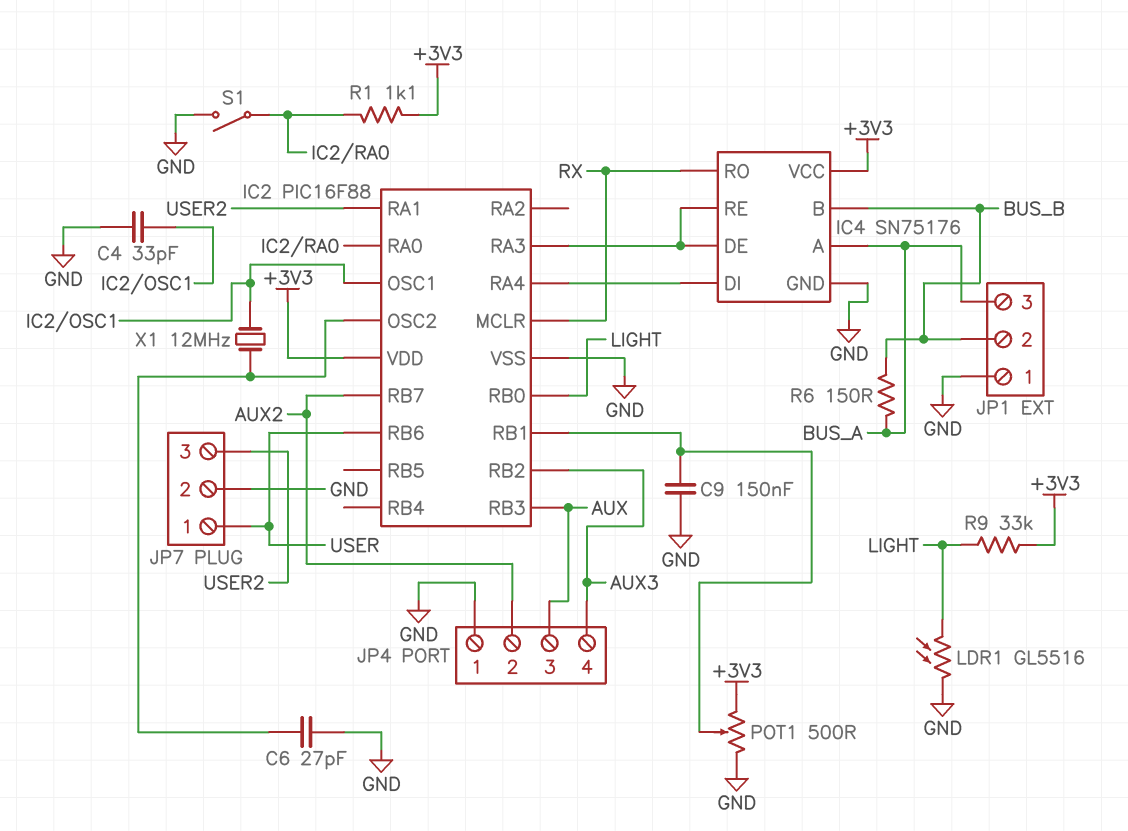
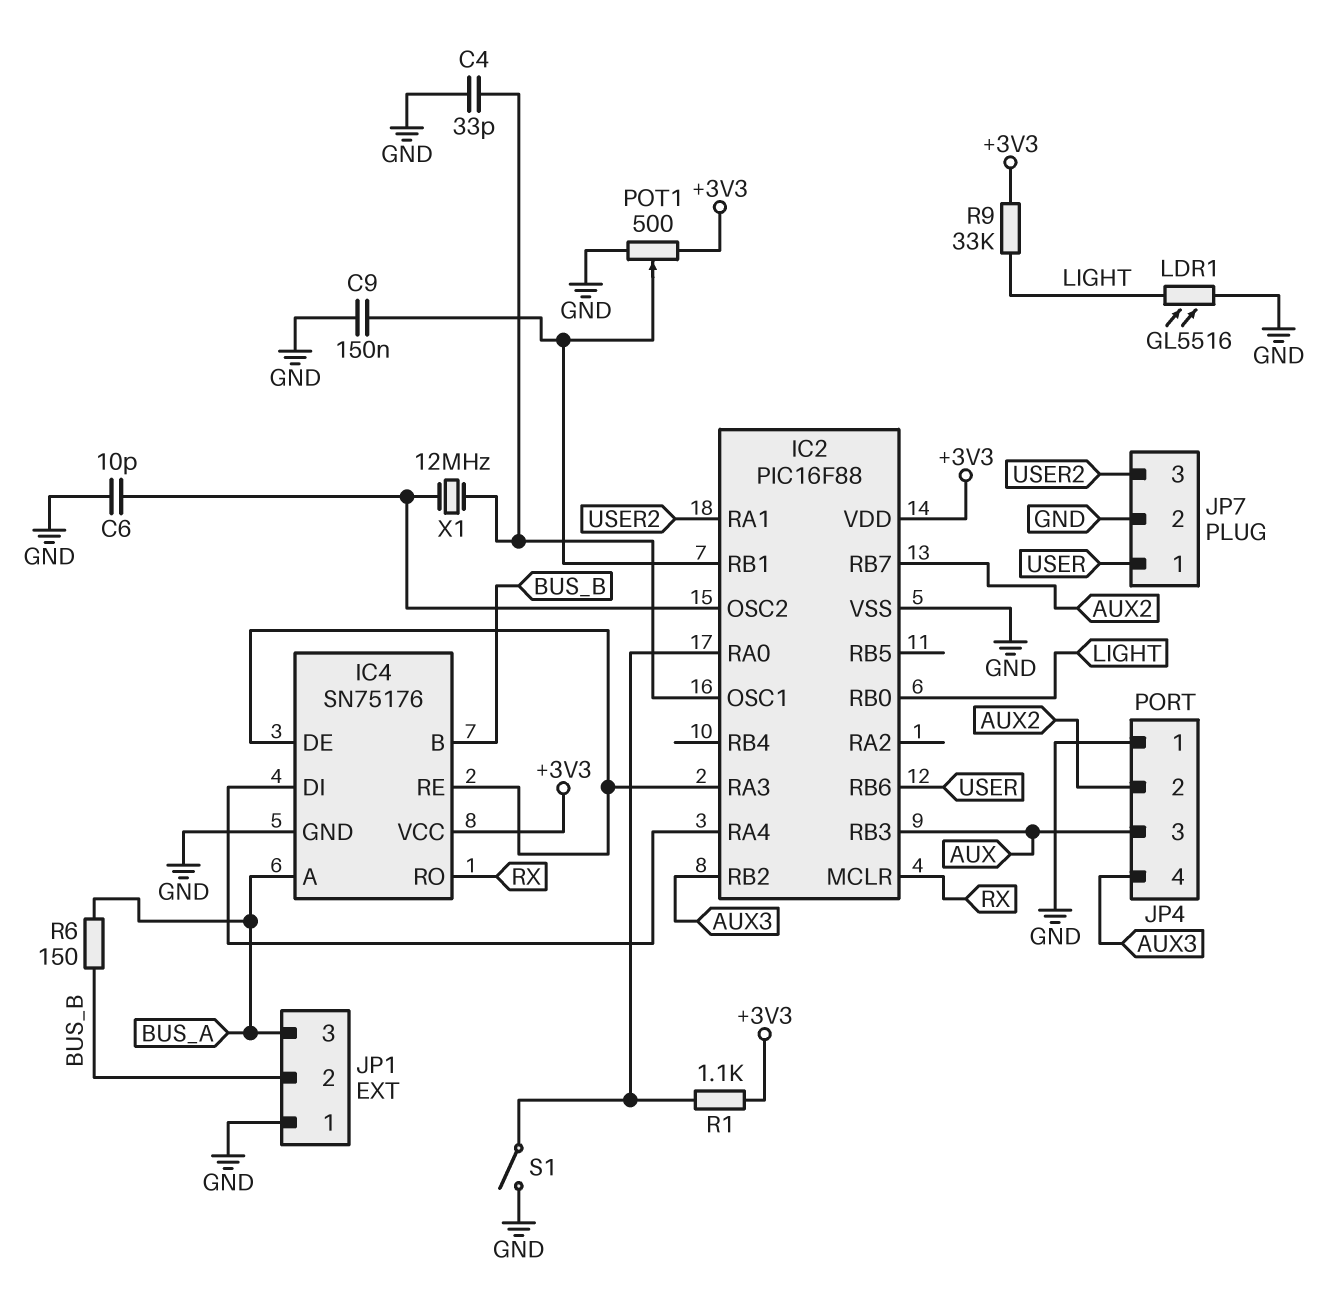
C6: 27pF (GND, IC2/OSC2) -> 10pF (GND, IC2/OSC2)

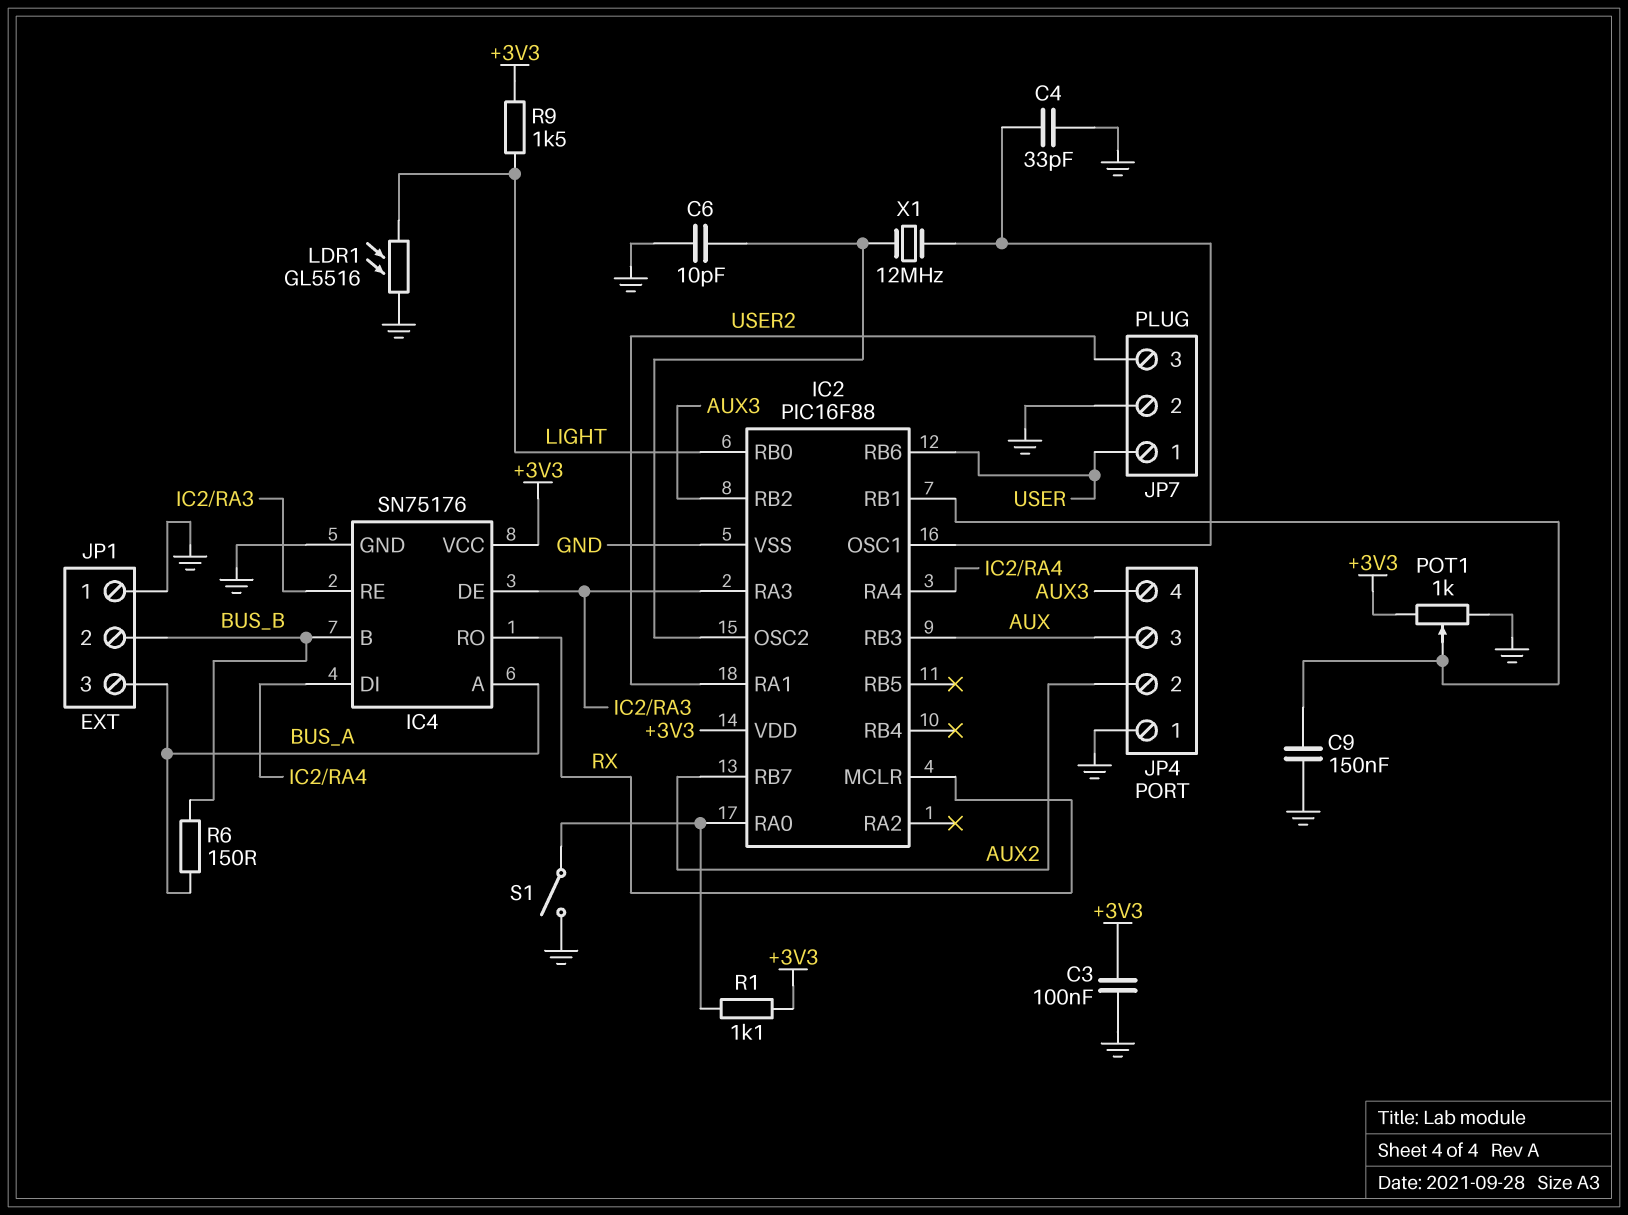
C3: none -> 100nF (+3V3, GND)
POT1: 500 (+3V3, GND, wiper IC2/RB1) -> 1k (+3V3, GND, wiper IC2/RB1)
R9: 33k (+3V3, LIGHT) -> 1.5k (+3V3, LIGHT)

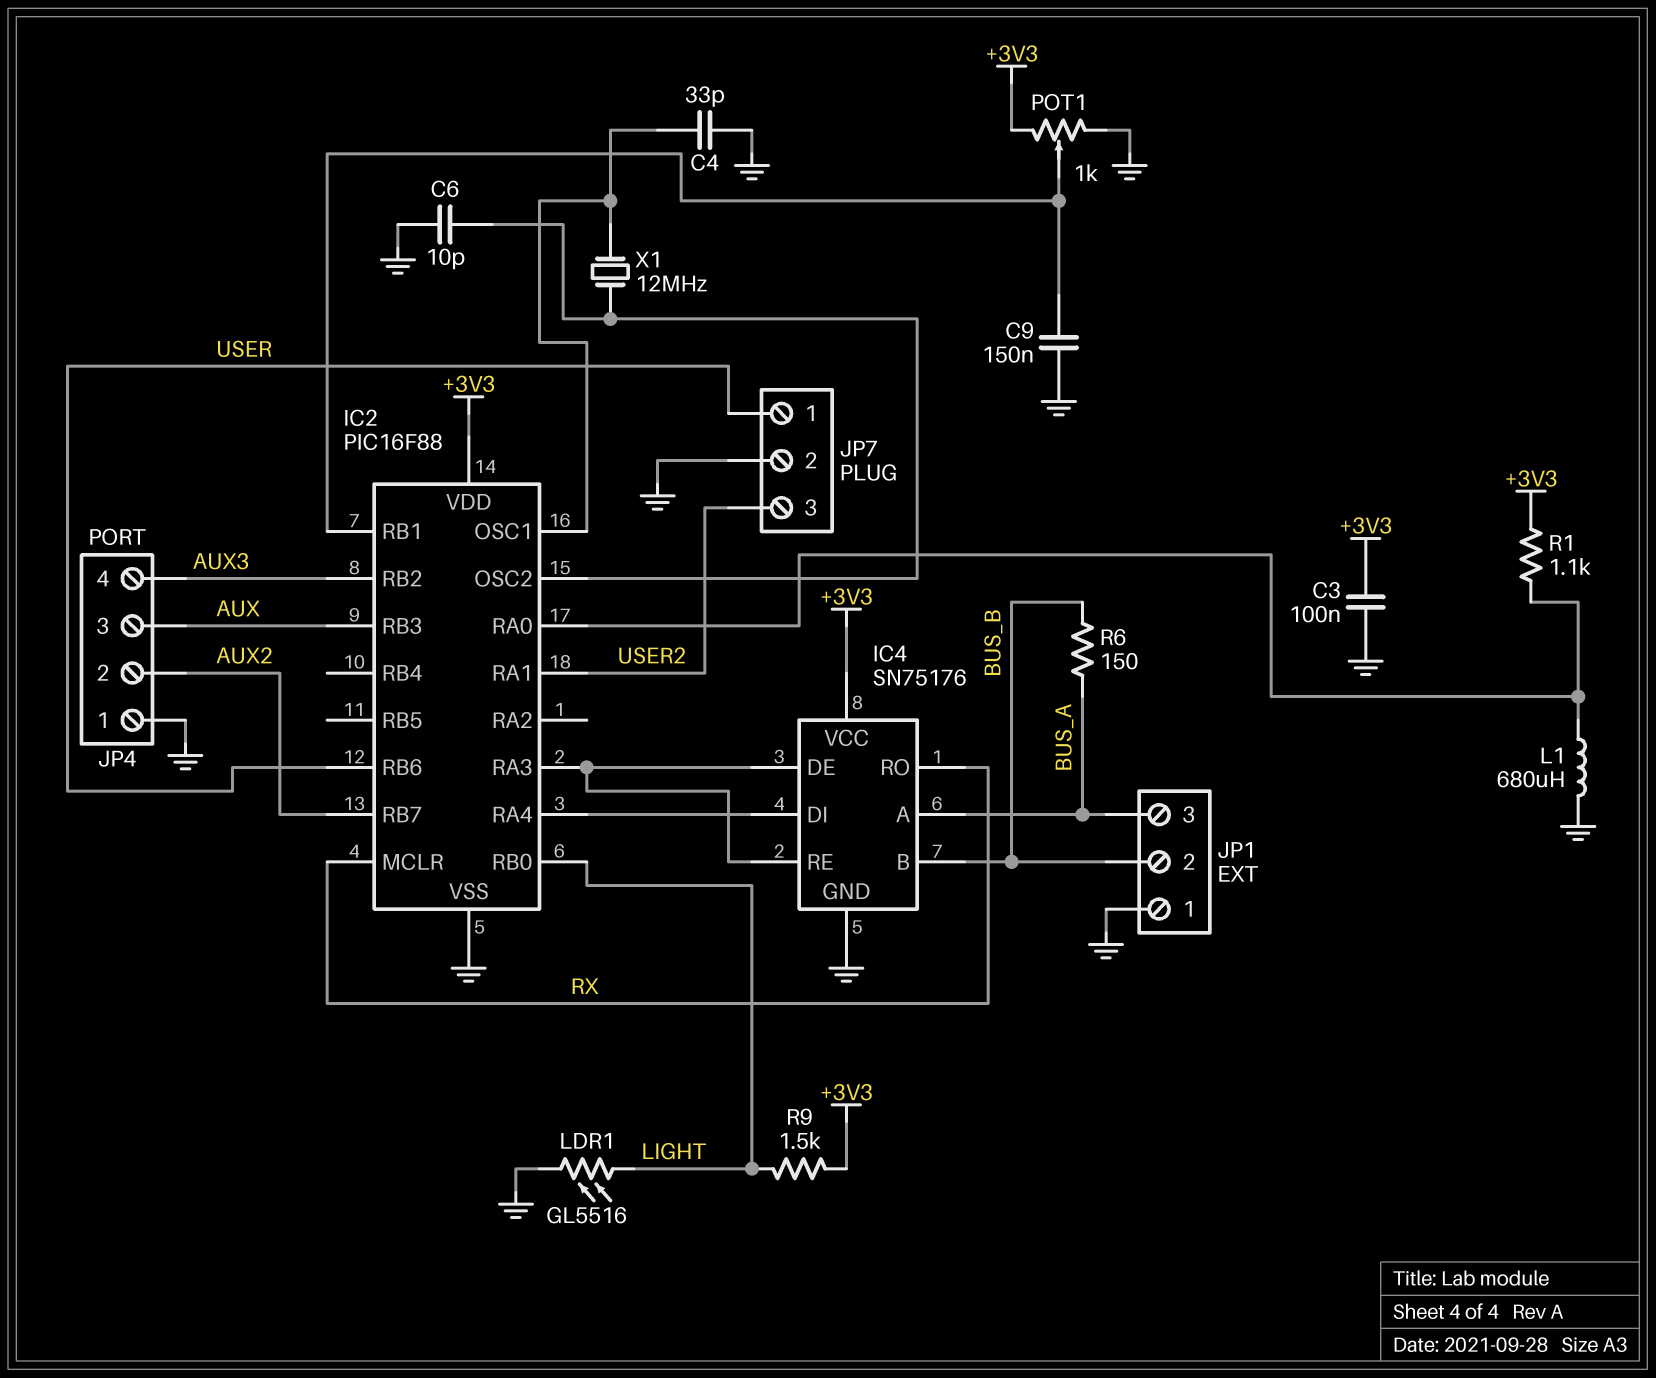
L1: none -> 680uH (GND, IC2/RA0)
S1: switch (GND, IC2/RA0) -> none

